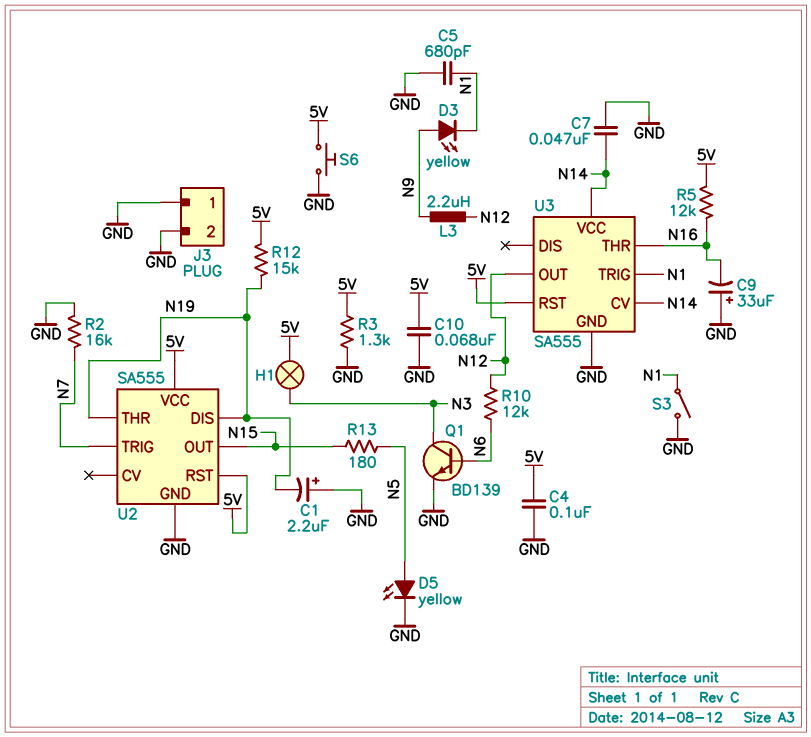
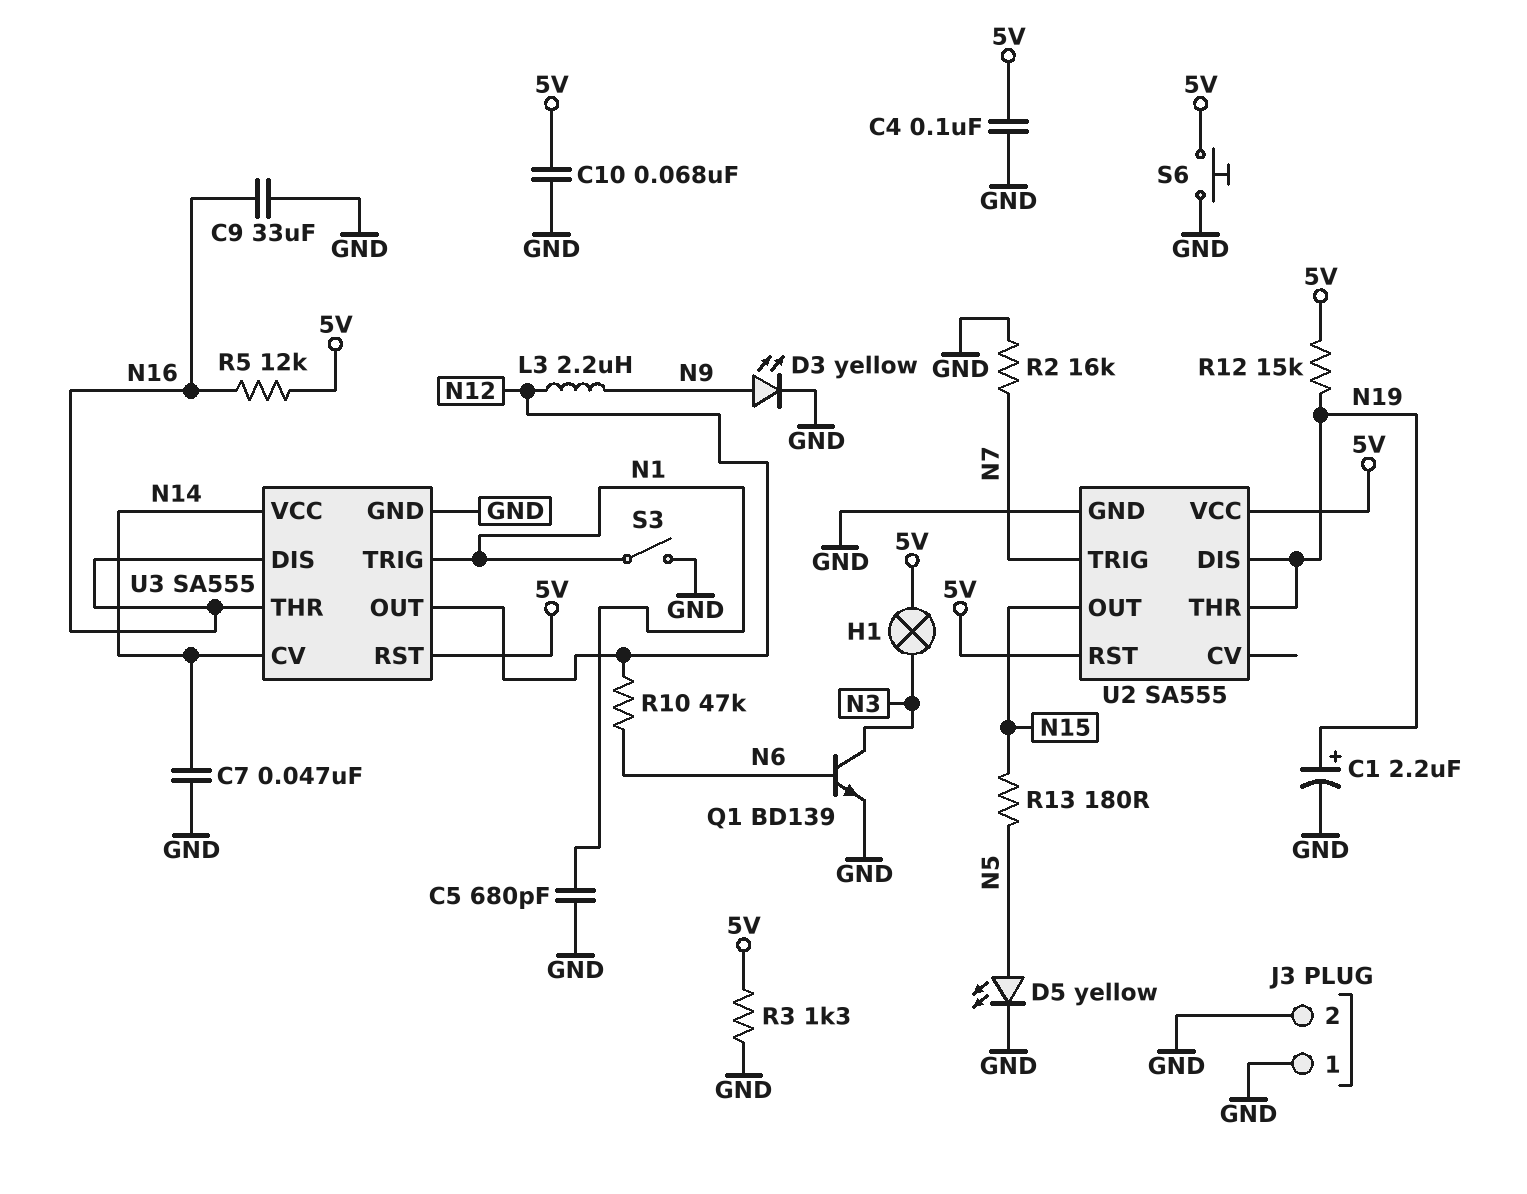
C1: 2.2uF (plus GND, minus N19) -> 2.2uF (plus N19, minus GND)
C9: 33uF (plus GND, minus N16) -> 33uF (GND, N16)
D3: LED yellow (A N9, K N1) -> LED yellow (A N9, K GND)
R10: 12k (N6, N12) -> 47k (N6, N12)
U3 pin DIS: none -> N16

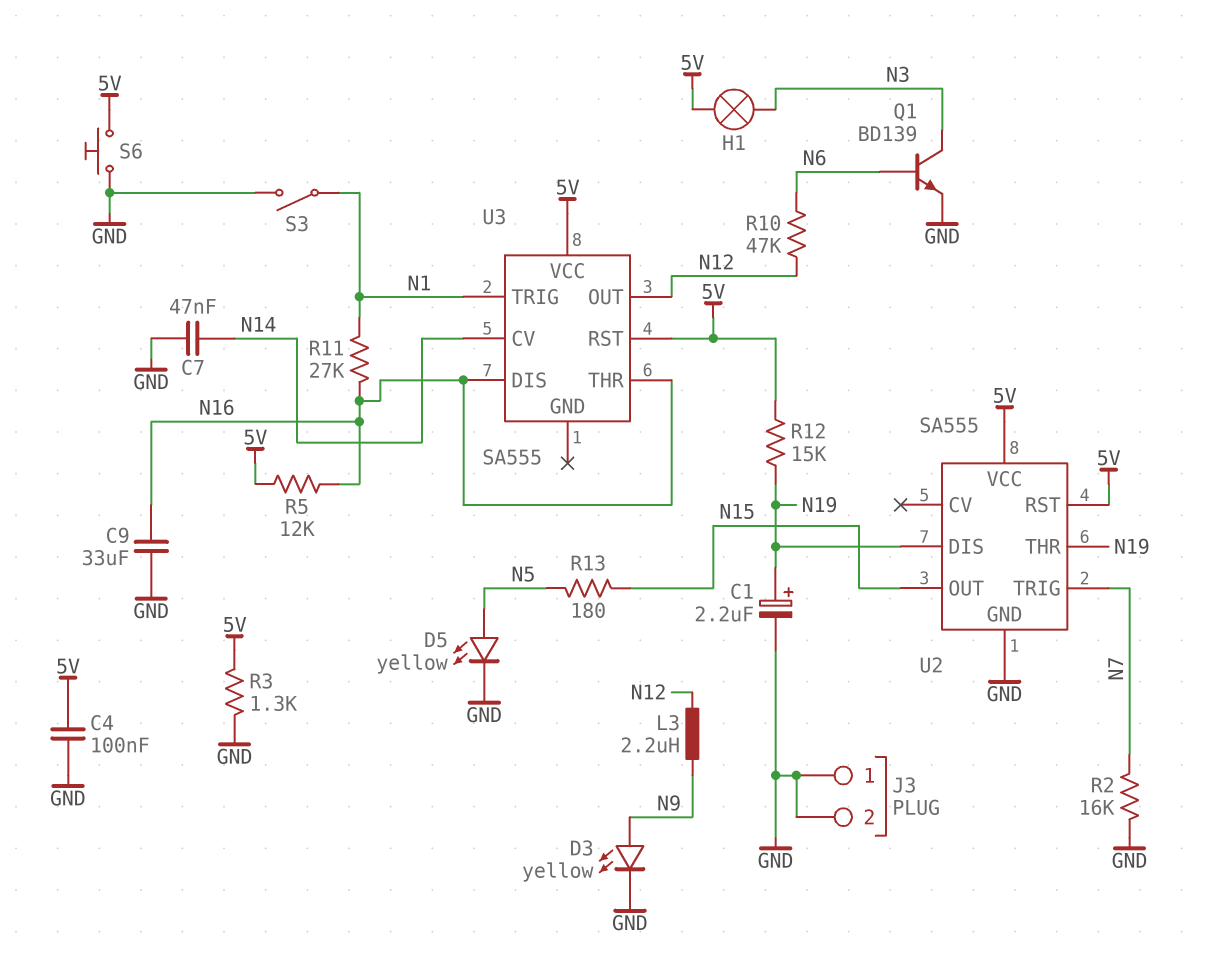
C5: 680pF (GND, N1) -> none
C10: 68nF (5V, GND) -> none
R11: none -> 27k (N1, N16)
U3 pin GND: GND -> none
U3 pin VCC: N14 -> 5V

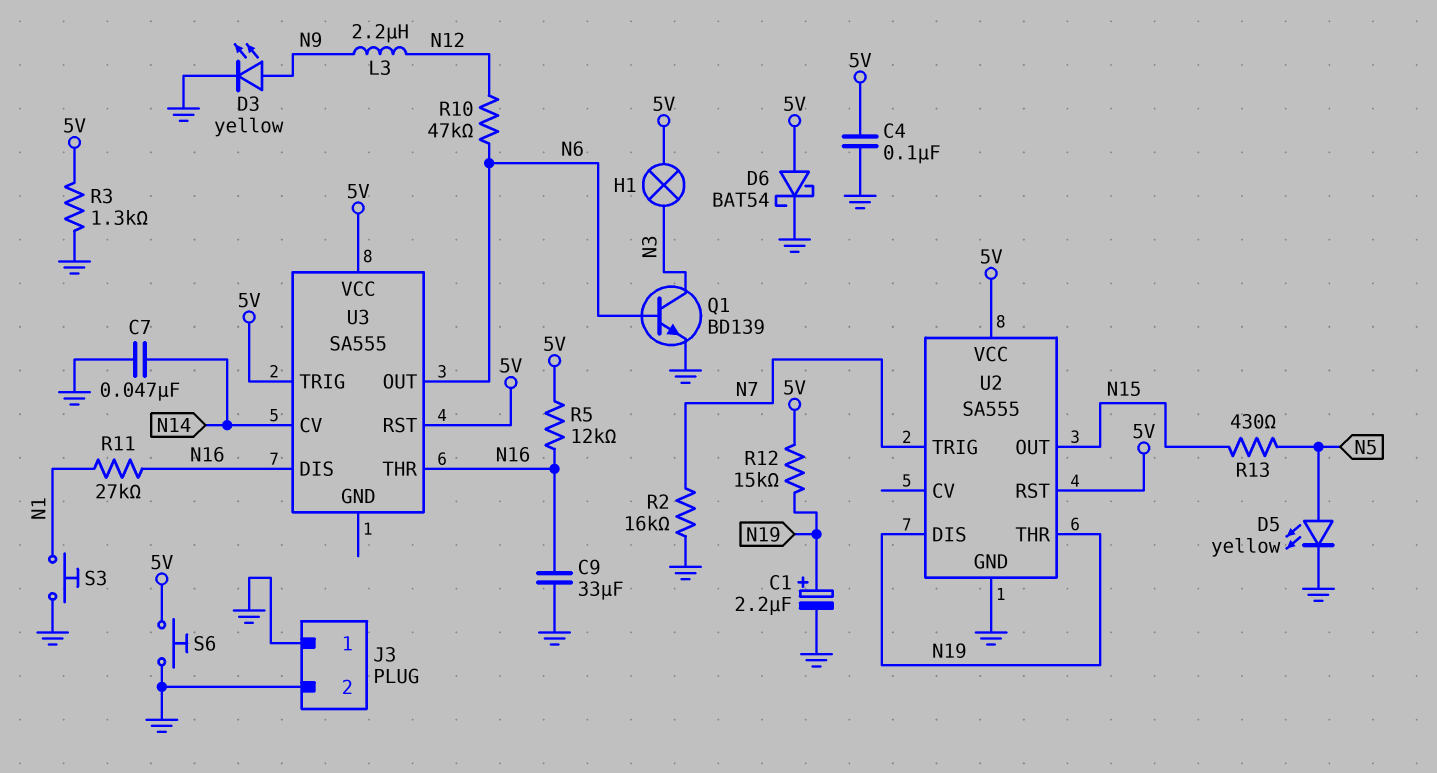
D6: none -> schottky BAT54 (A 5V, K GND)
R13: 180 (N5, N15) -> 430 (N5, N15)
S3: switch (GND, N1) -> button (GND, N1)
U3 pin OUT: N12 -> N6
U3 pin TRIG: N1 -> 5V

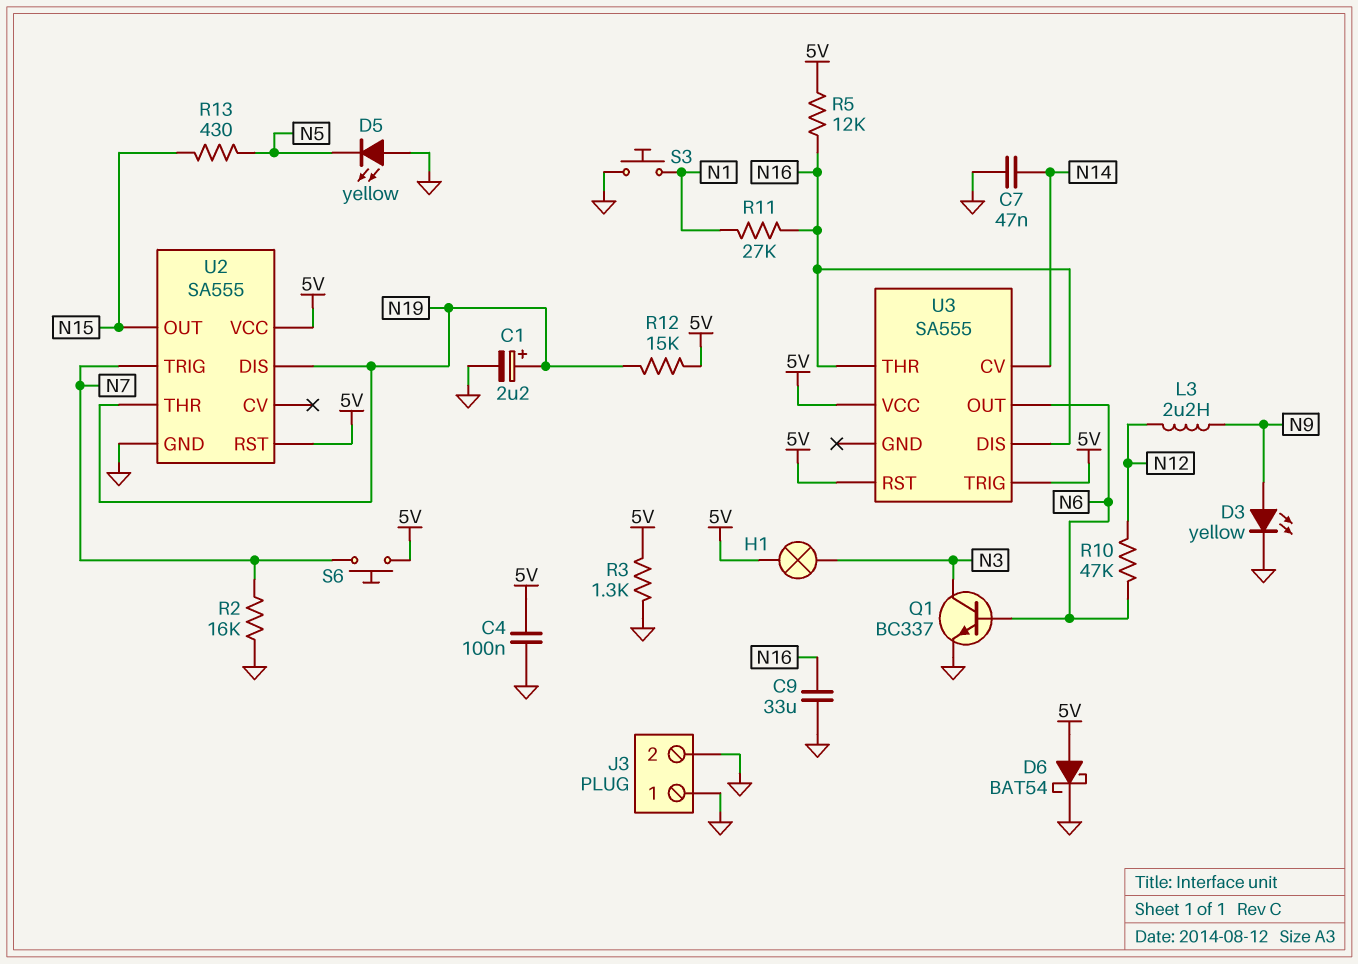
D5: LED yellow (A N5, K GND) -> LED yellow (A GND, K N5)
Q1: NPN BD139 (B N6, C N3, E GND) -> NPN BC337 (B N6, C N3, E GND)
S6: button (5V, GND) -> button (5V, N7)

